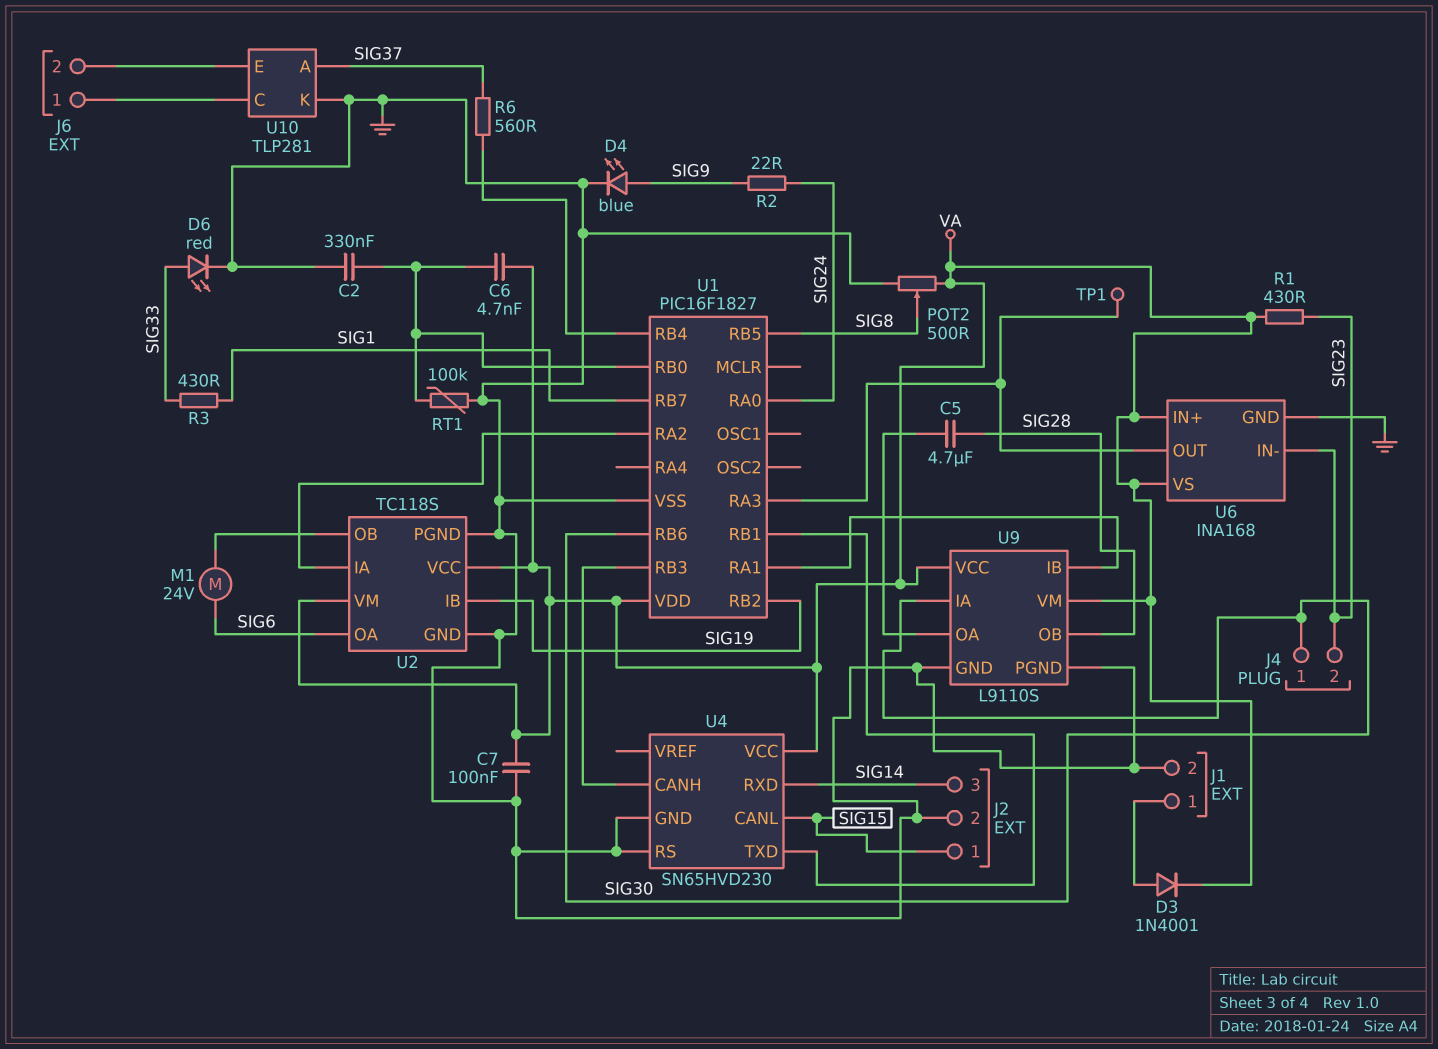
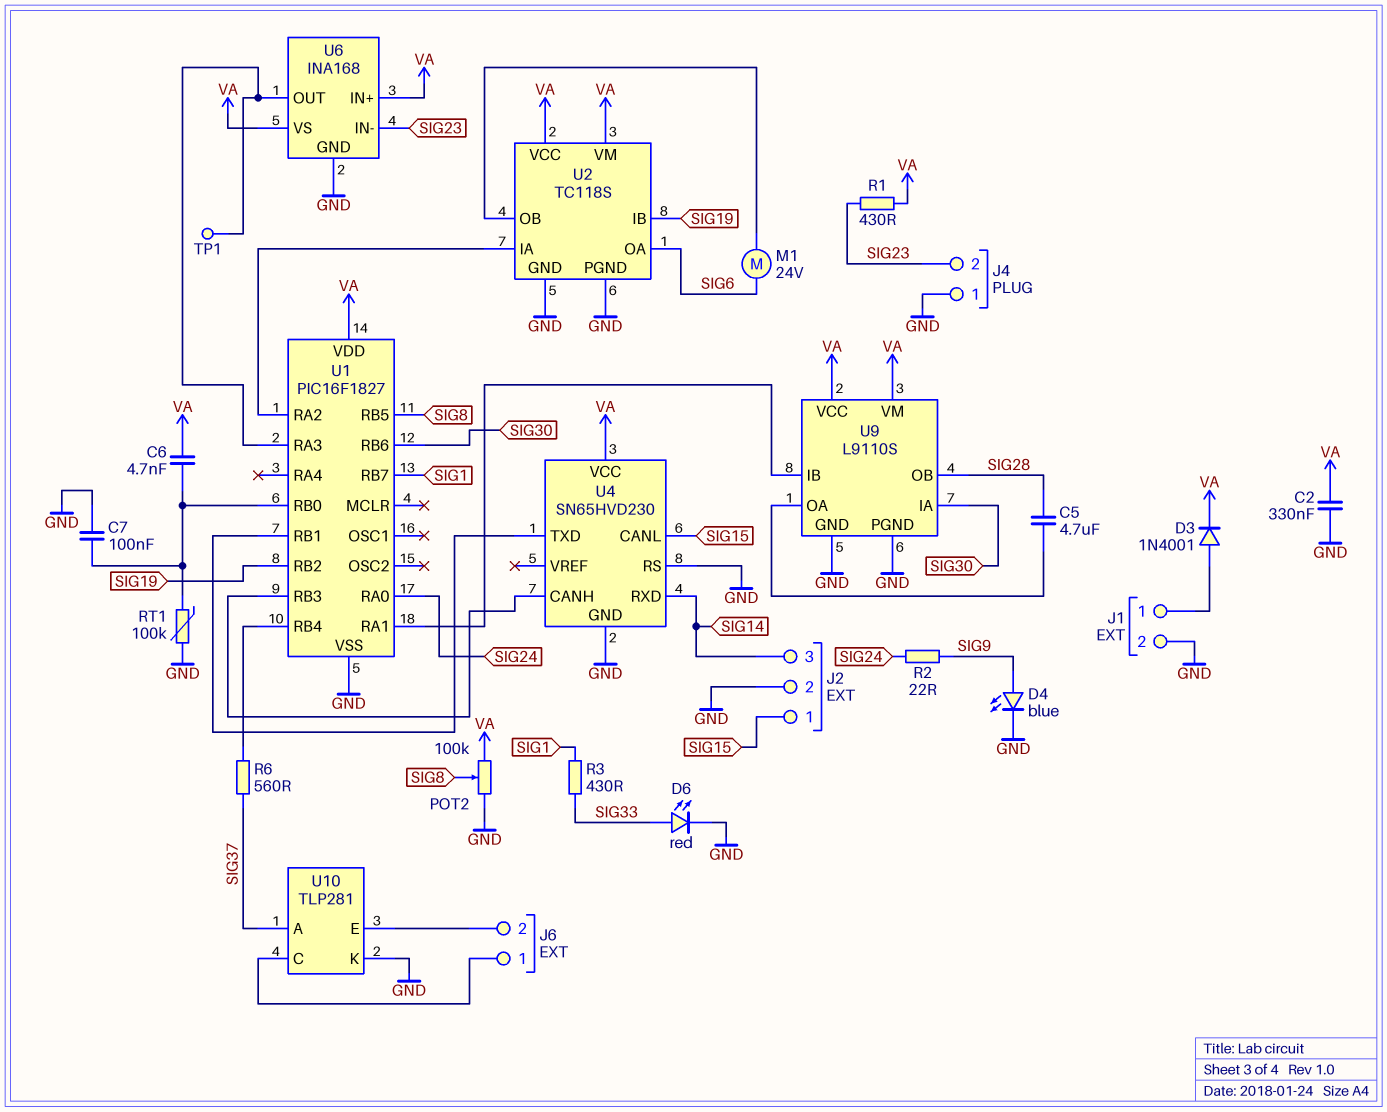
C2: 330nF (GND, U1/RB0) -> 330nF (GND, VA)
C7: 100nF (GND, VA) -> 100nF (GND, U1/RB0)
J4 pin 1: SIG30 -> GND
POT2: 500 (GND, VA, wiper SIG8) -> 100k (GND, VA, wiper SIG8)

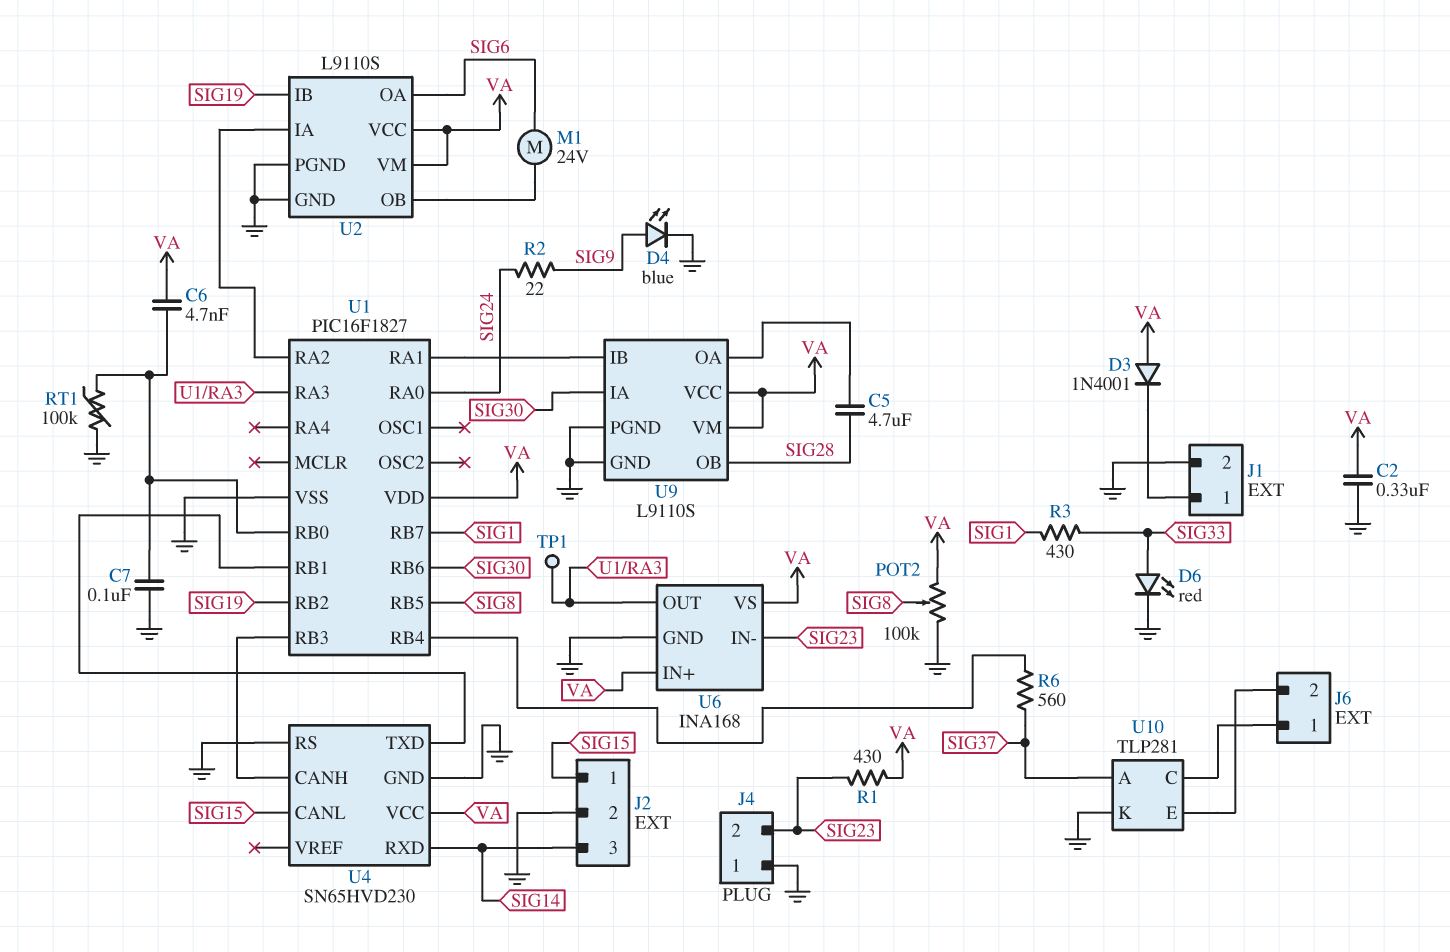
D3: diode 1N4001 (A J1/1, K VA) -> diode 1N4001 (A VA, K J1/1)
U2: TC118S -> L9110S

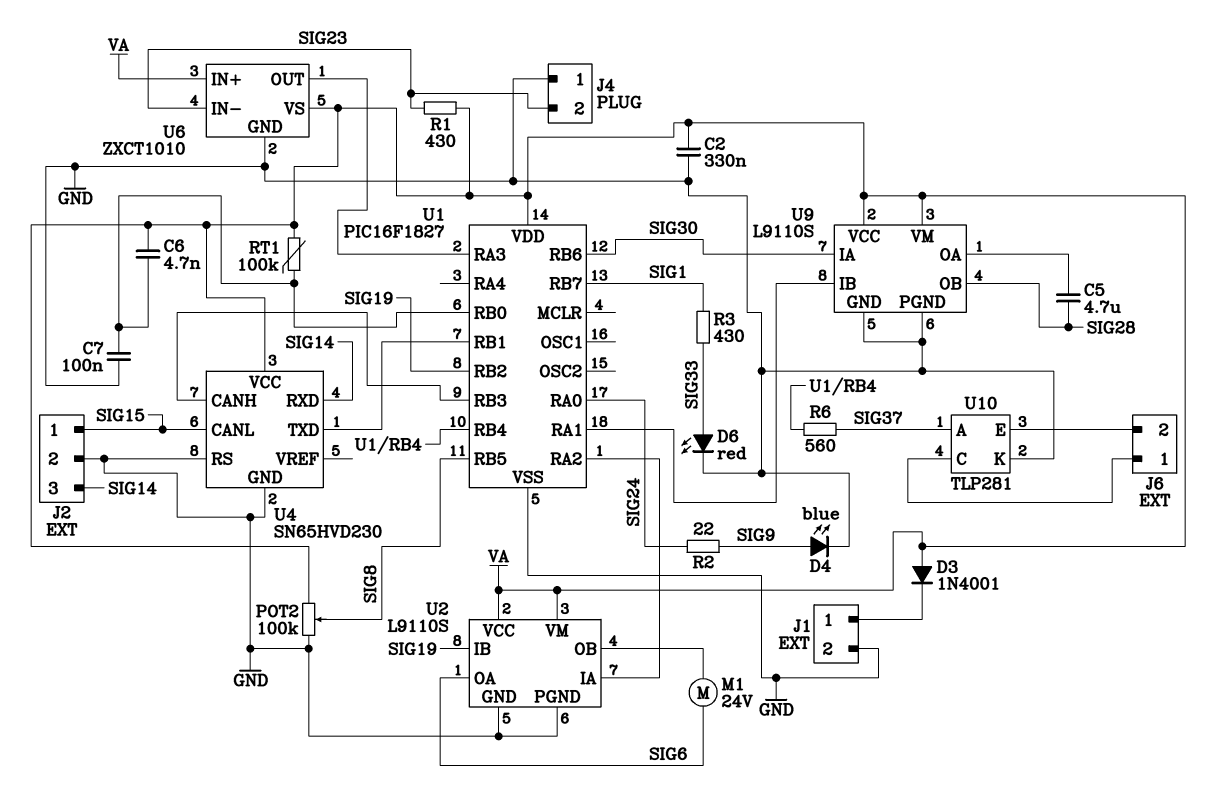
RT1: 100k (GND, U1/RB0) -> 100k (U1/RB0, VA)
TP1: test point (U1/RA3) -> none
U6: INA168 -> ZXCT1010

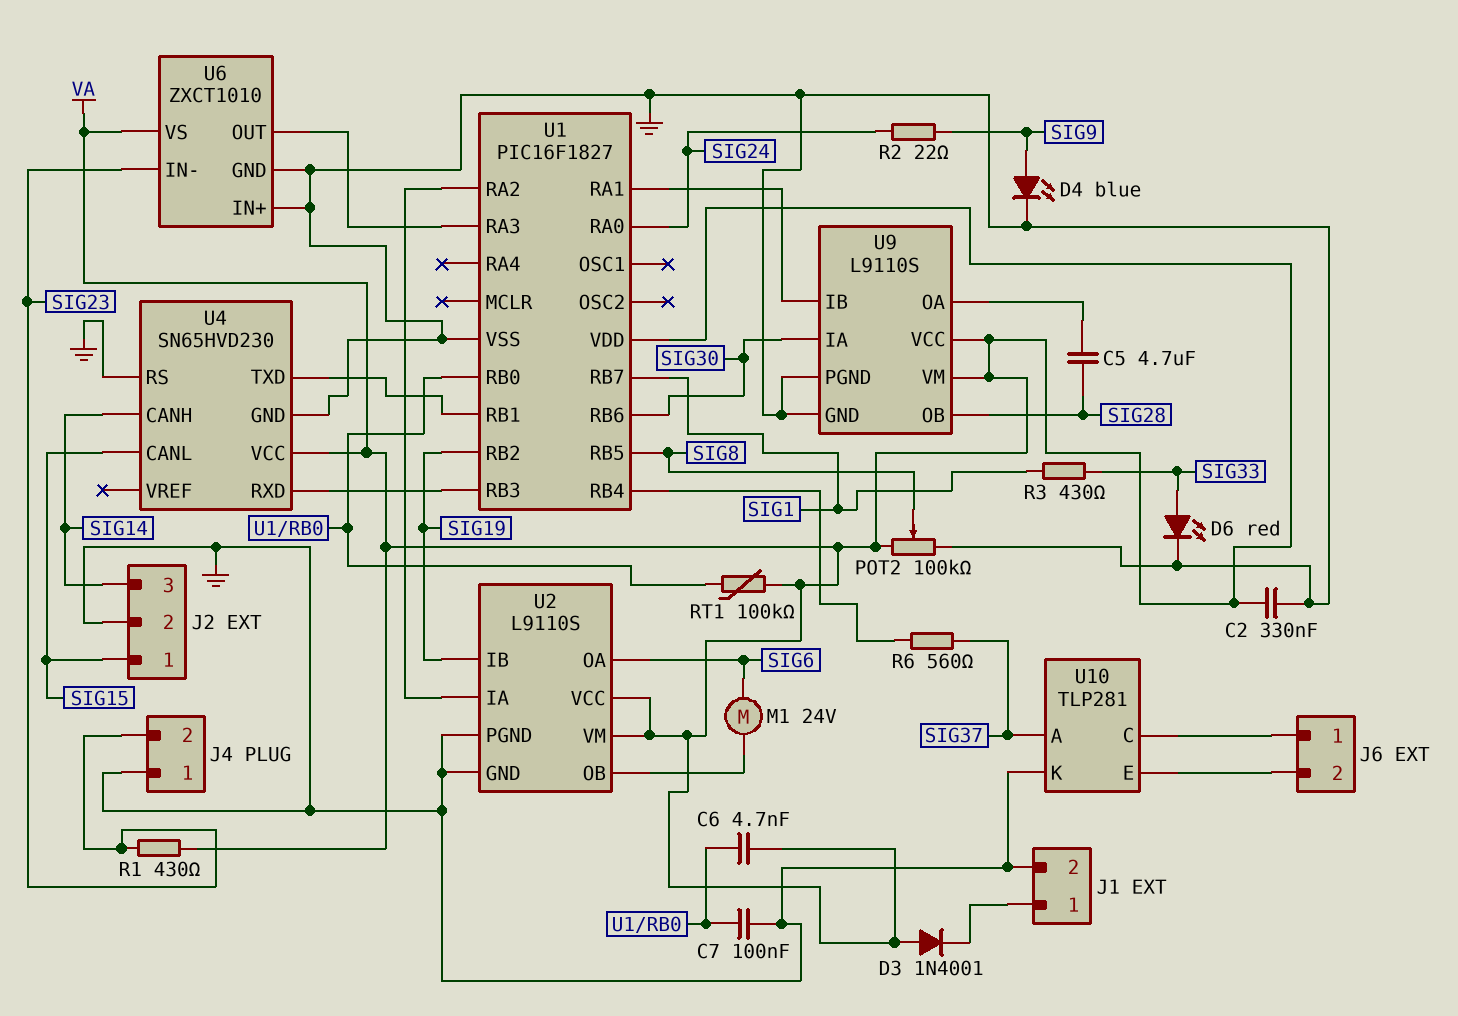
U4 pin CANH: U1/RB3 -> SIG14
U4 pin RXD: SIG14 -> U1/RB3
U6 pin IN+: VA -> GND

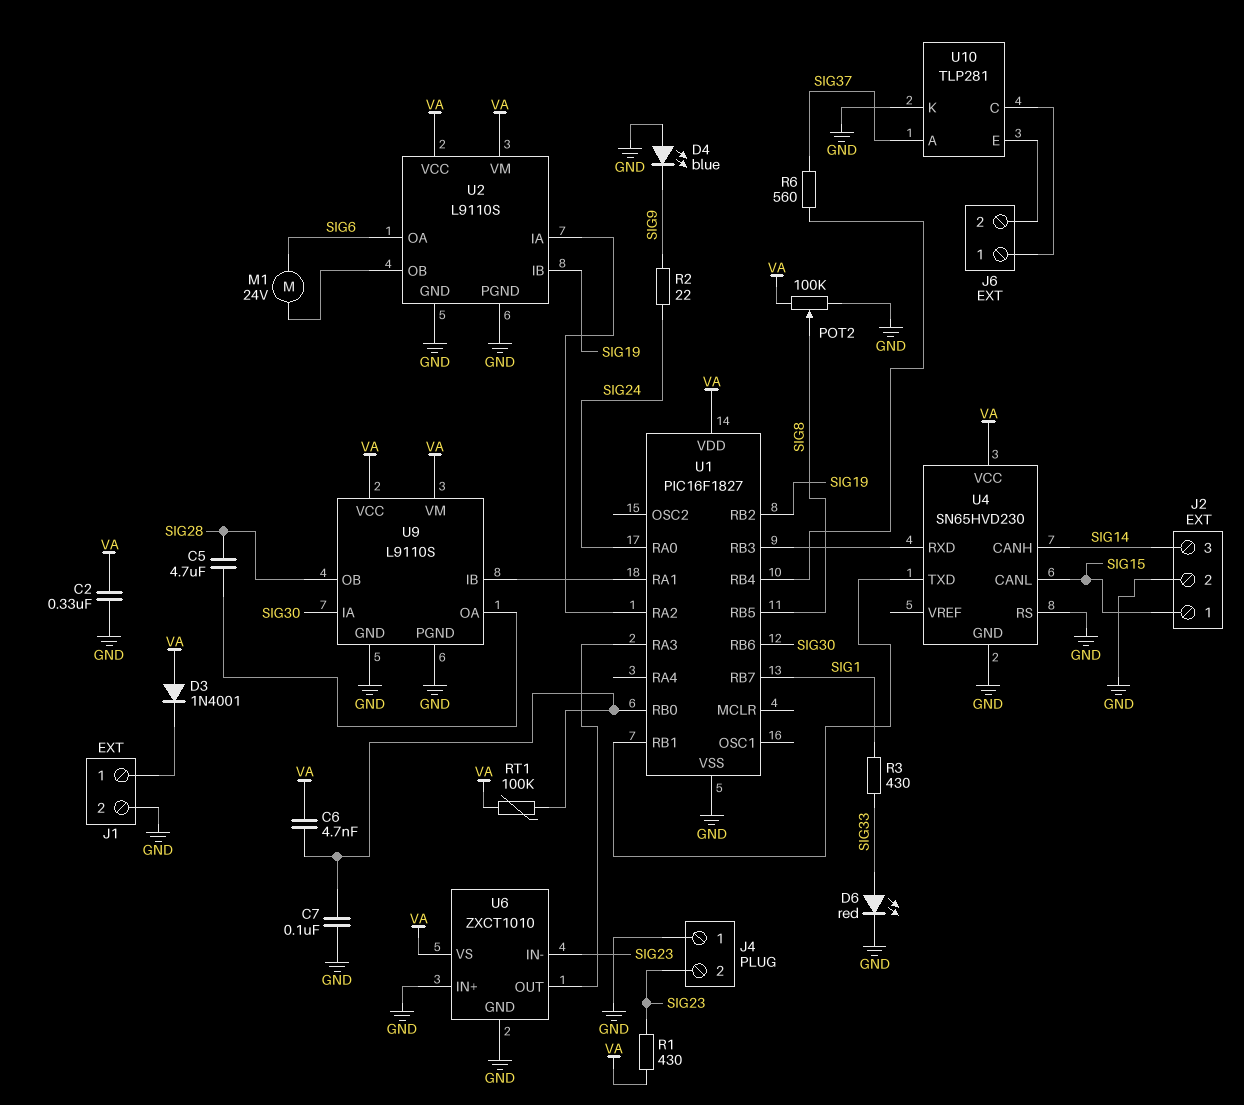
D4: LED blue (A SIG9, K GND) -> LED blue (A GND, K SIG9)

